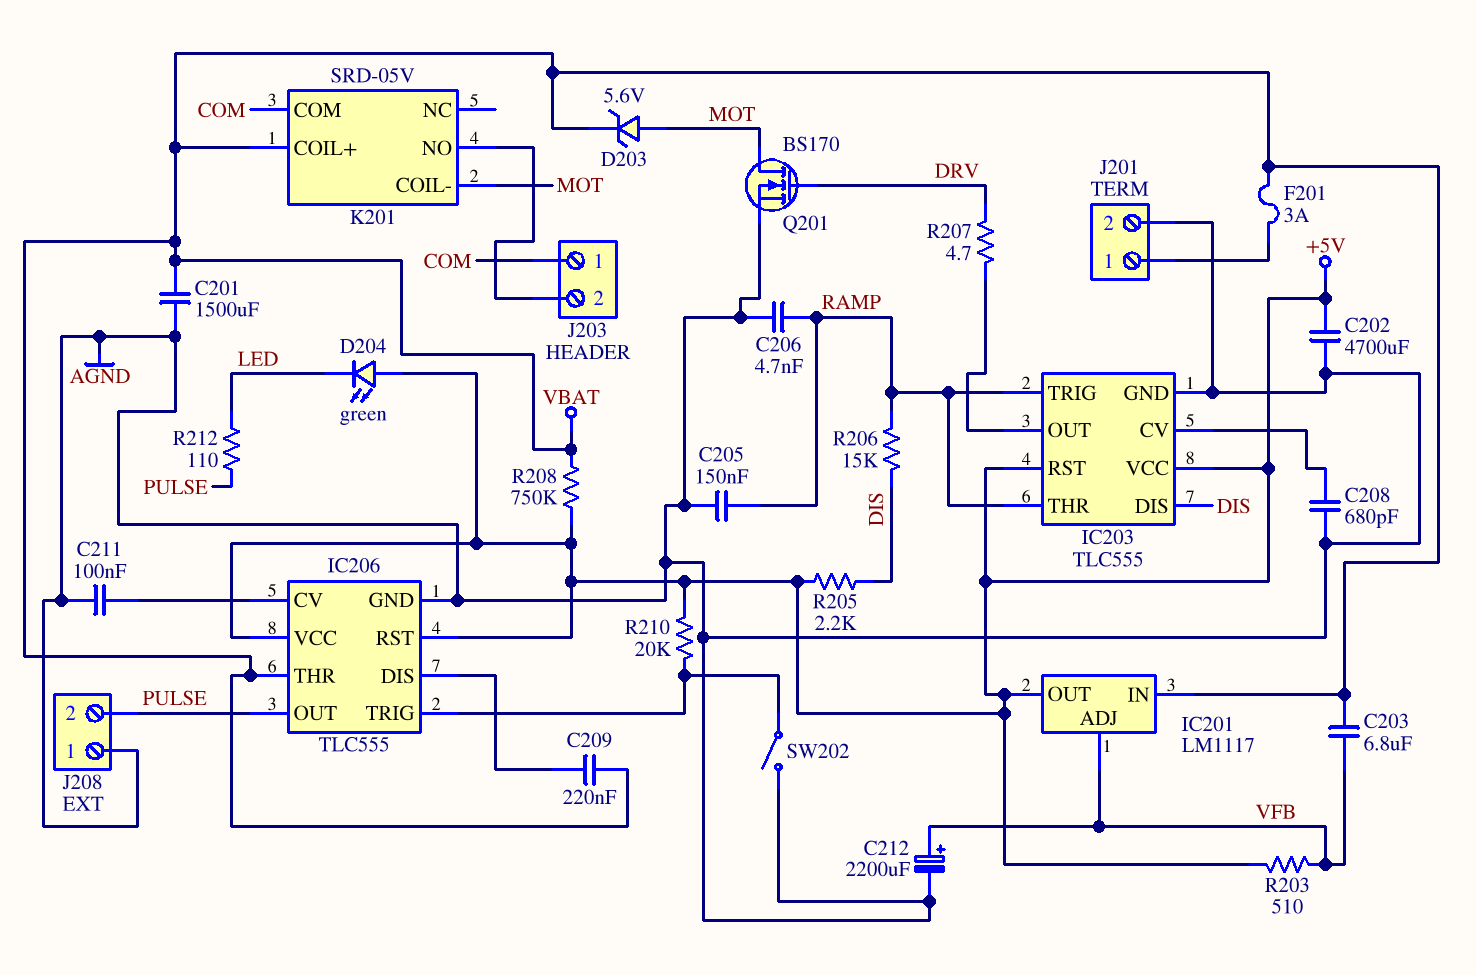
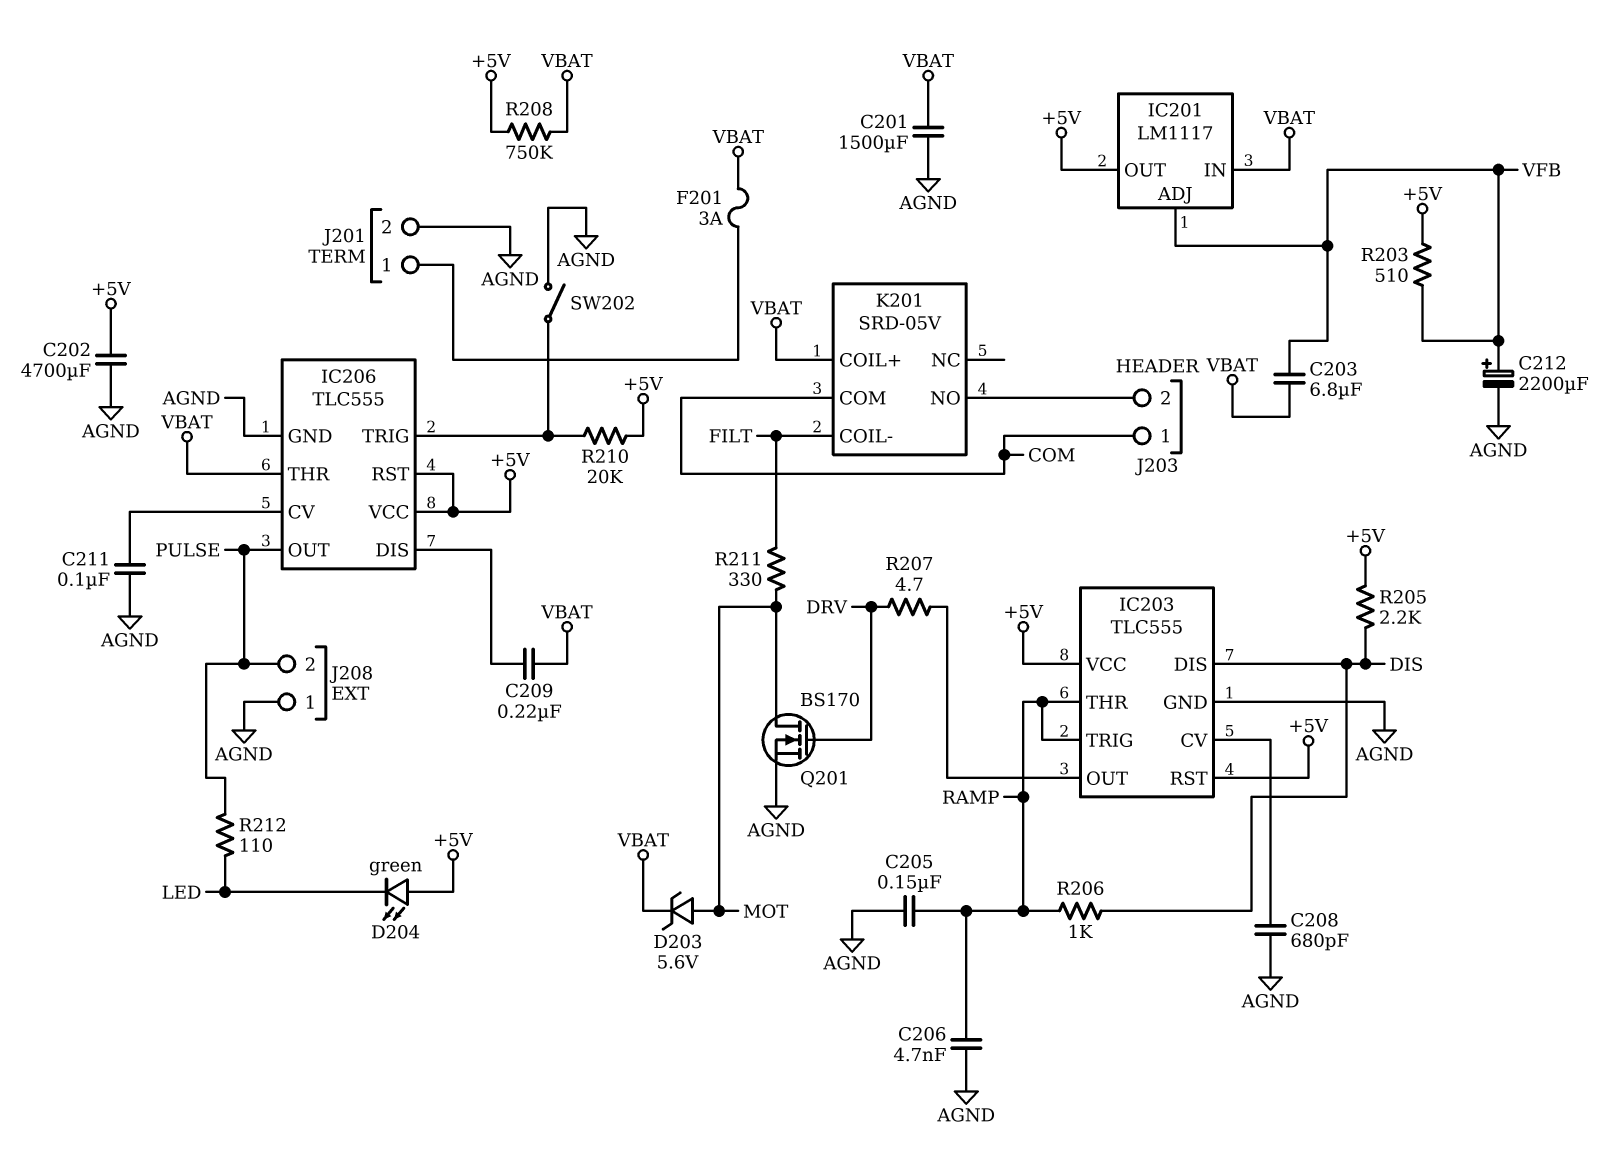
K201 pin COIL-: MOT -> FILT
R206: 15k (DIS, RAMP) -> 1k (DIS, RAMP)
R211: none -> 330 (FILT, MOT)

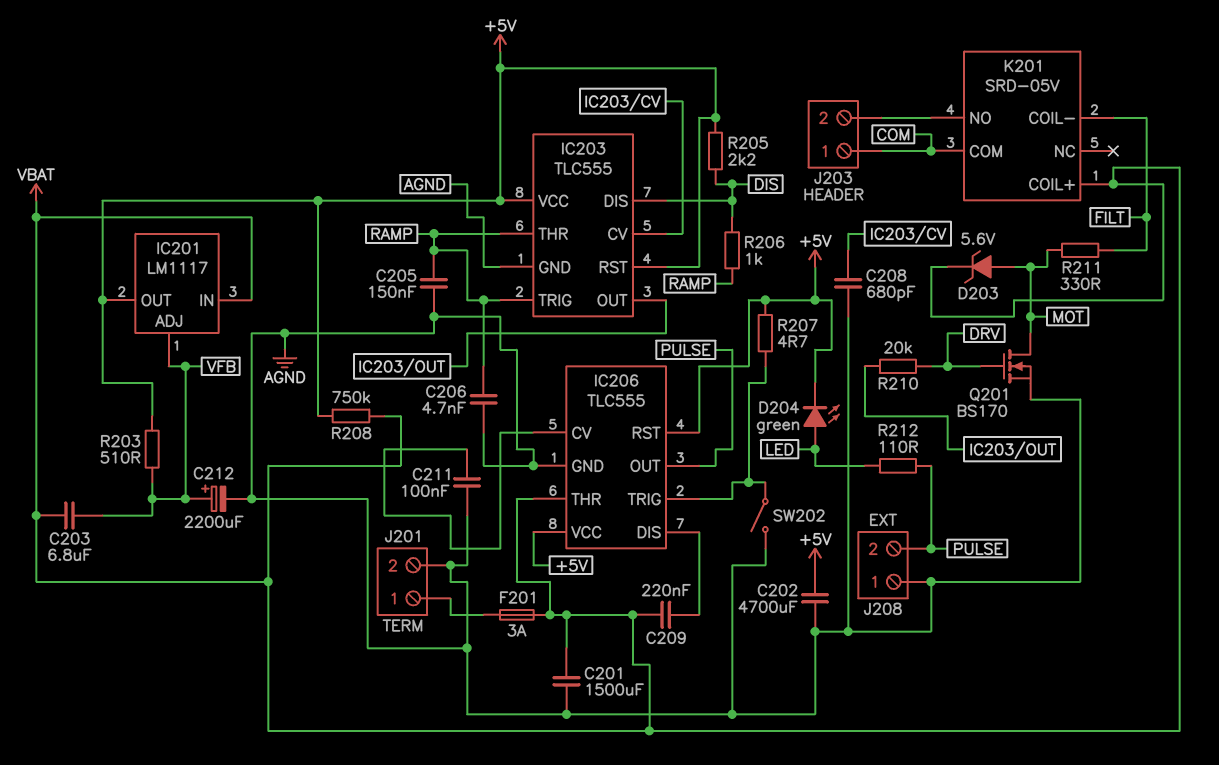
D204: LED green (A +5V, K LED) -> LED green (A LED, K +5V)
R207: 4.7 (DRV, IC203/OUT) -> 4.7 (+5V, IC206/TRIG)
R210: 20k (+5V, IC206/TRIG) -> 20k (DRV, IC203/OUT)

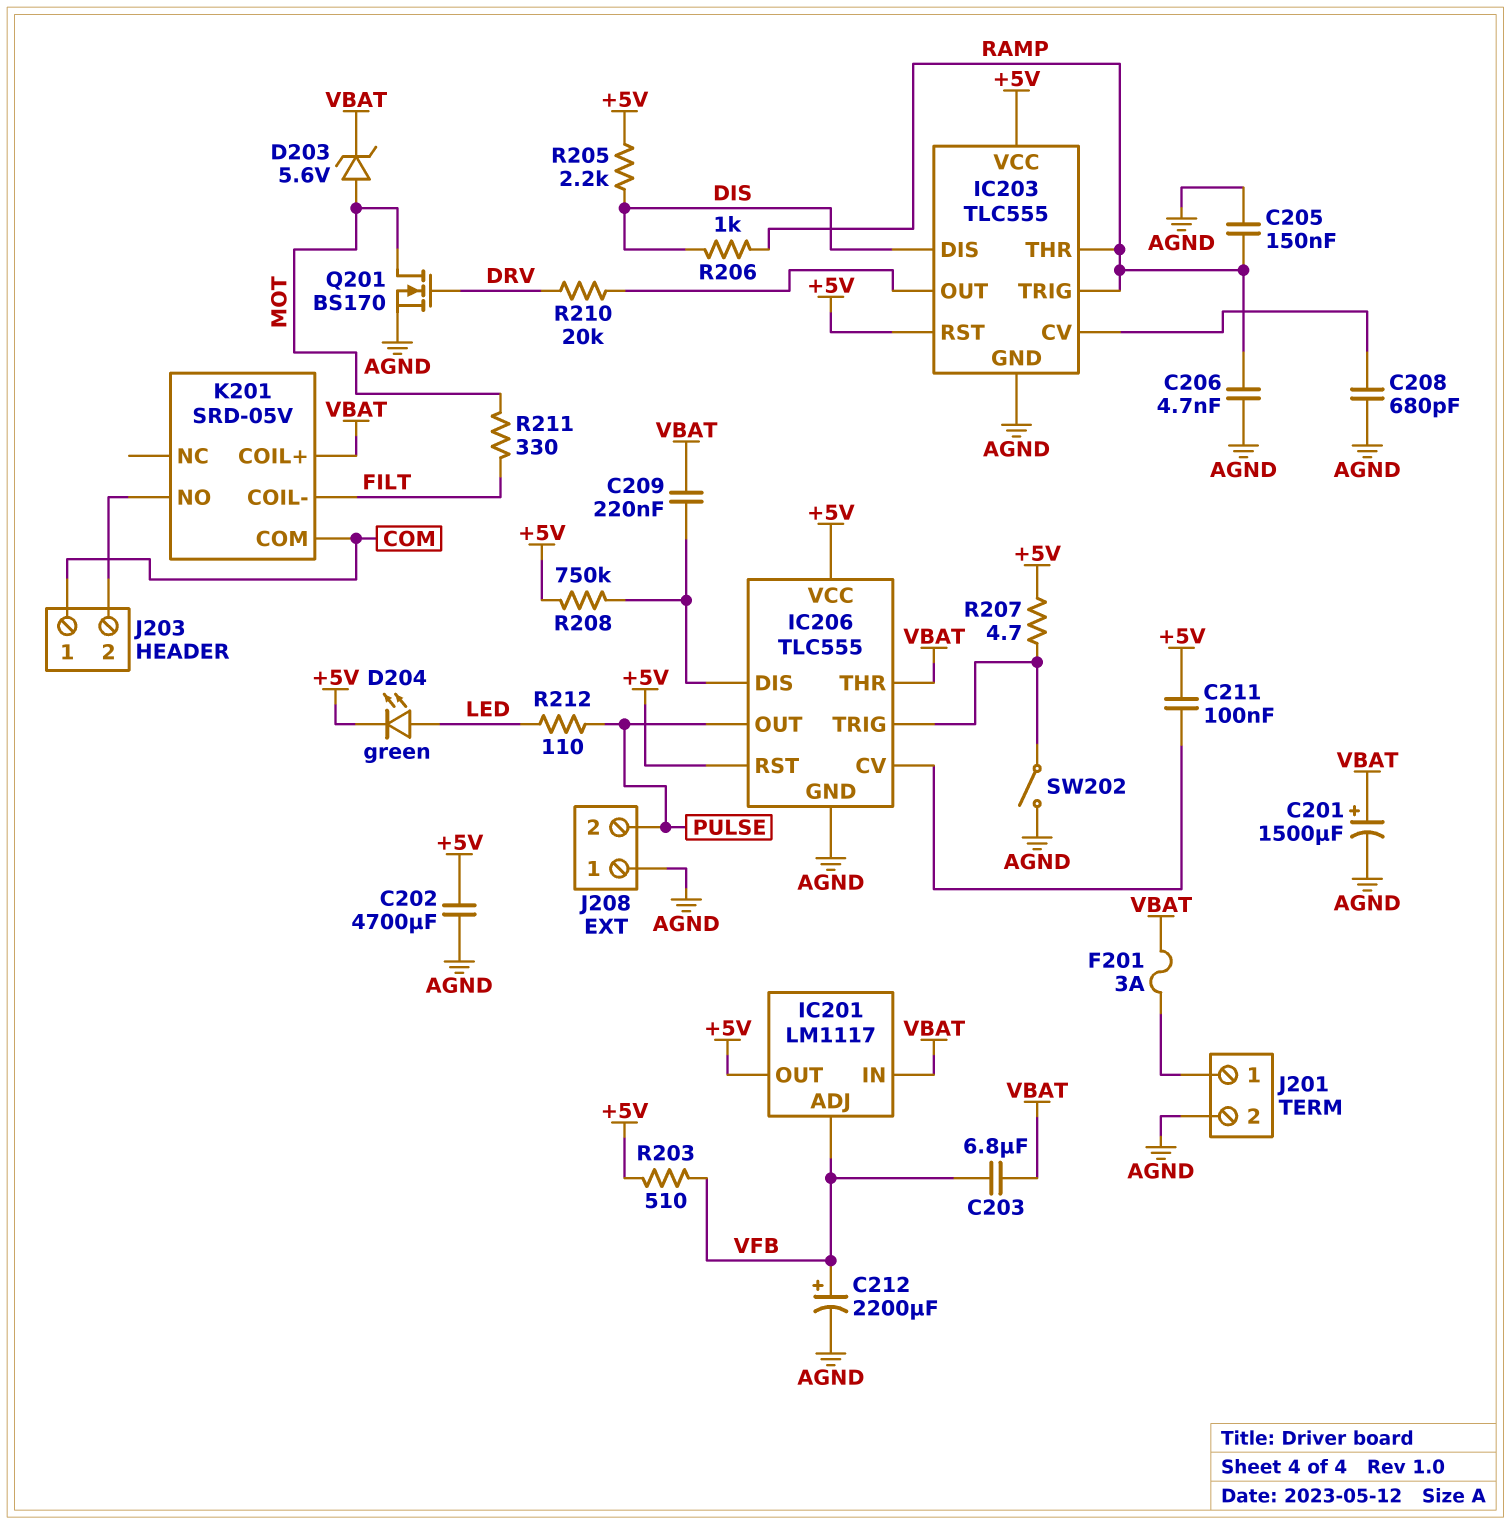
C201: 1500uF (AGND, VBAT) -> 1500uF (plus VBAT, minus AGND)
C211: 100nF (AGND, IC206/CV) -> 100nF (+5V, IC206/CV)
R208: 750k (+5V, VBAT) -> 750k (+5V, IC206/DIS)

